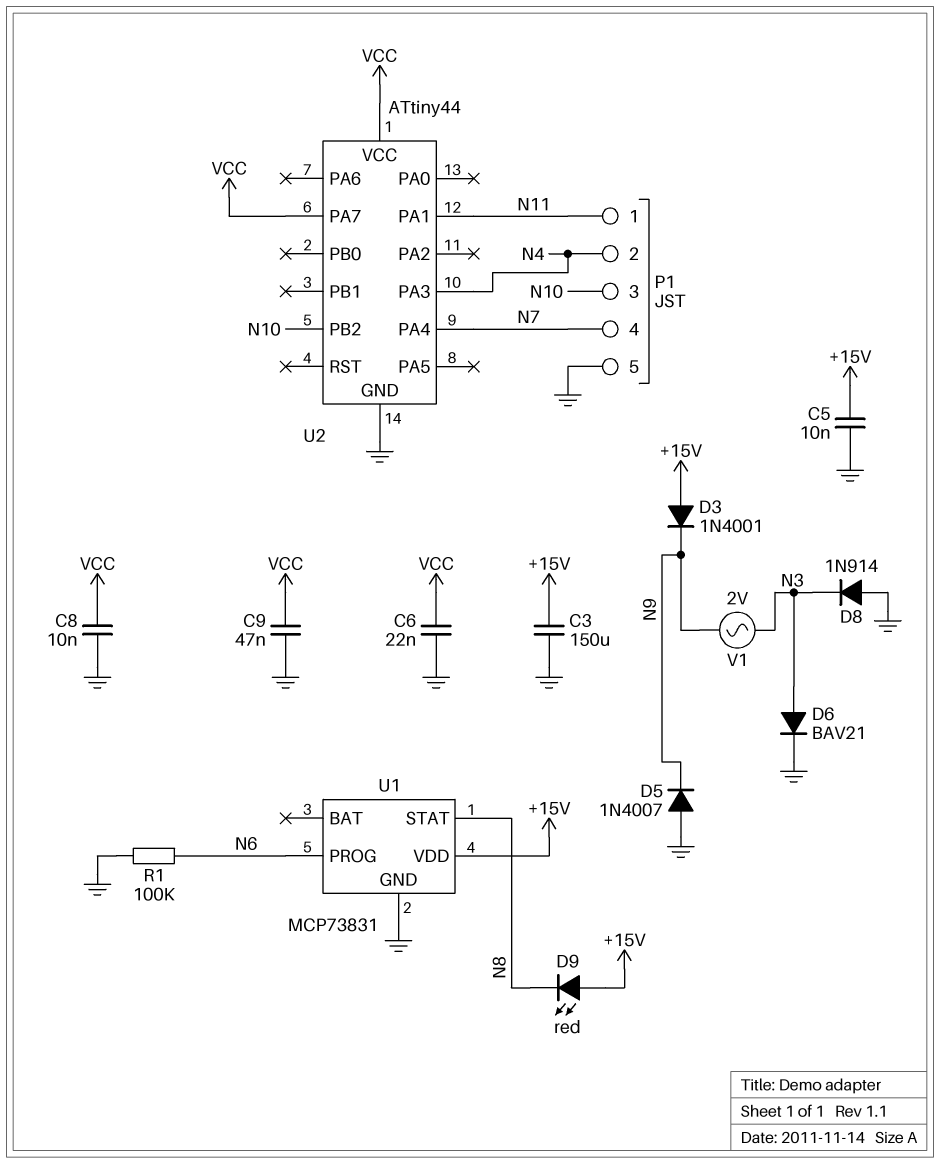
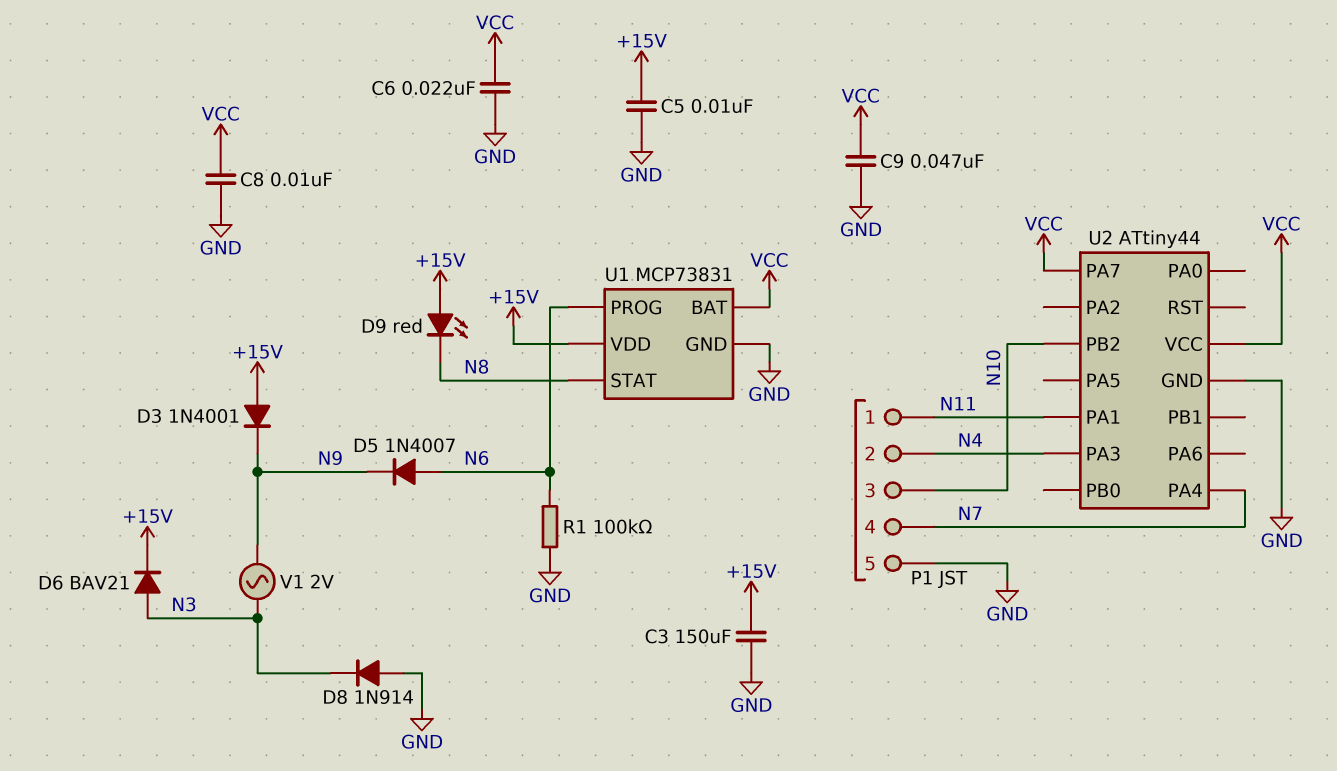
D5: diode 1N4007 (A GND, K N9) -> diode 1N4007 (A N6, K N9)
D6: diode BAV21 (A N3, K GND) -> diode BAV21 (A N3, K +15V)
U1 pin BAT: none -> VCC

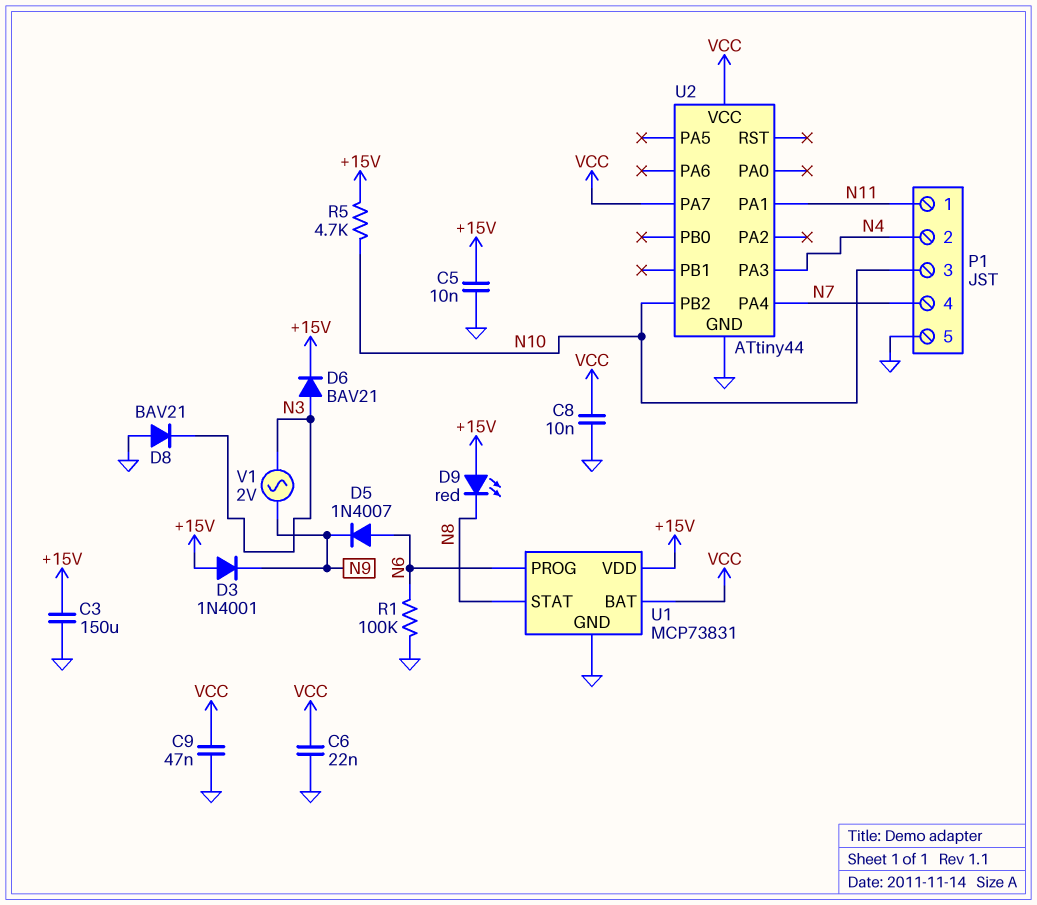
D8: diode 1N914 (A GND, K N3) -> diode BAV21 (A GND, K N3)
R5: none -> 4.7k (+15V, N10)

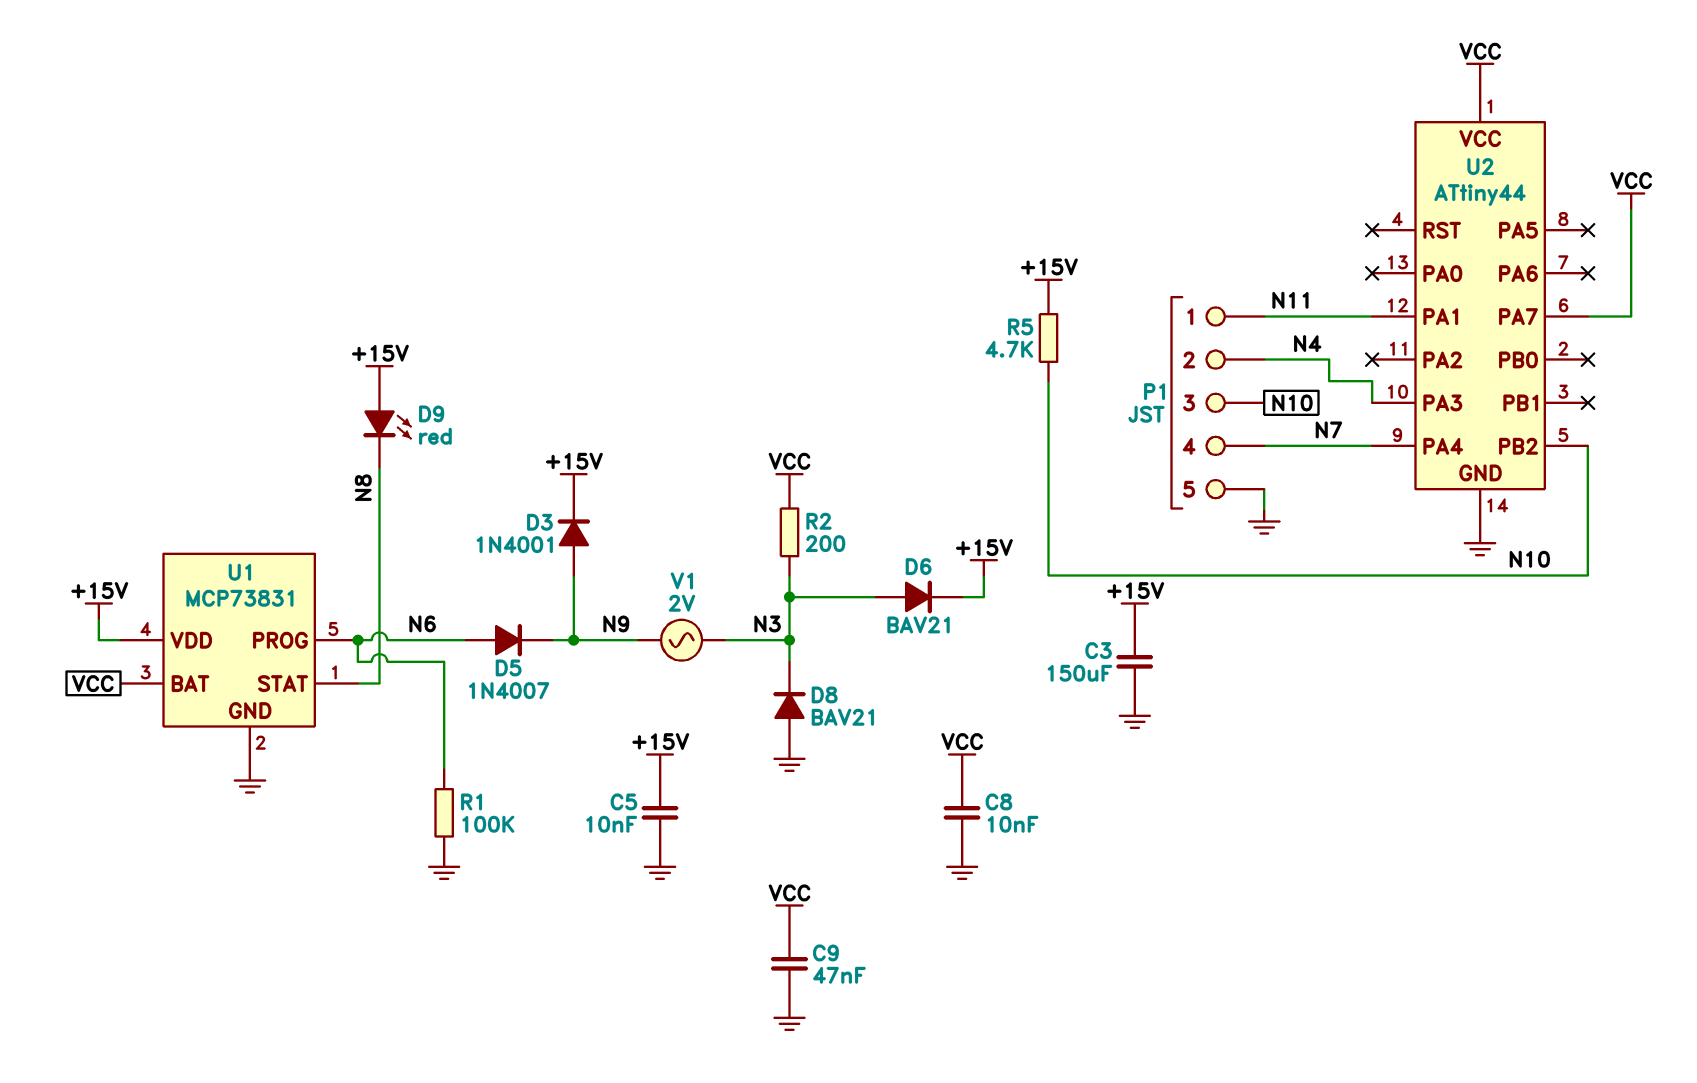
C6: 22nF (GND, VCC) -> none
D3: diode 1N4001 (A +15V, K N9) -> diode 1N4001 (A N9, K +15V)
R2: none -> 200 (N3, VCC)

